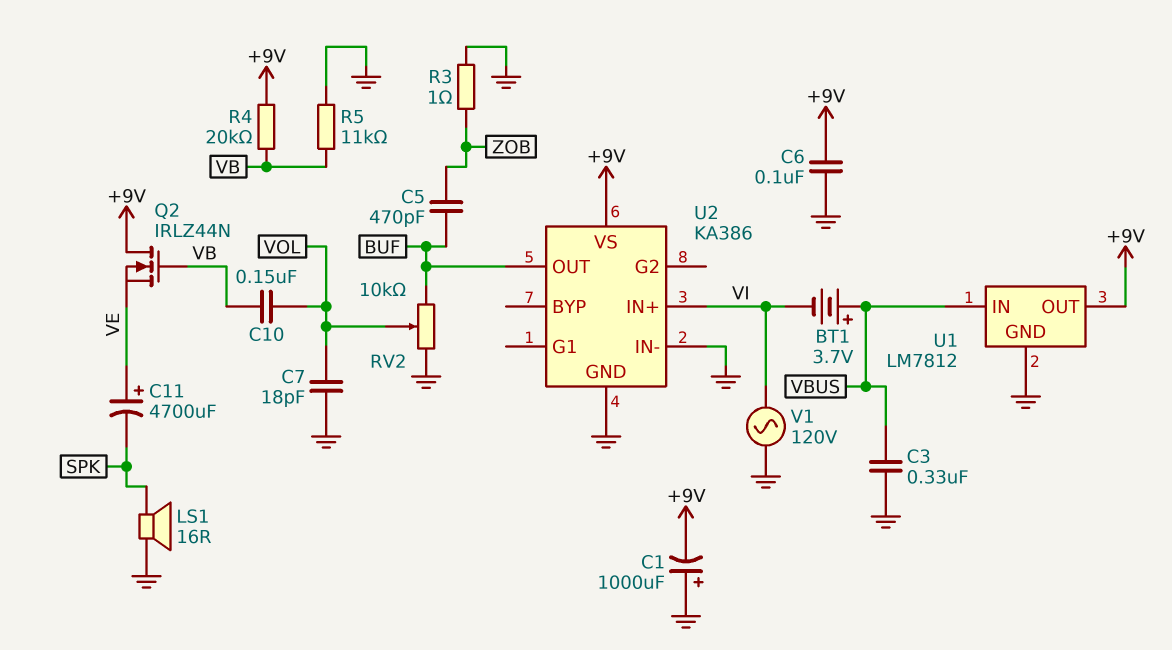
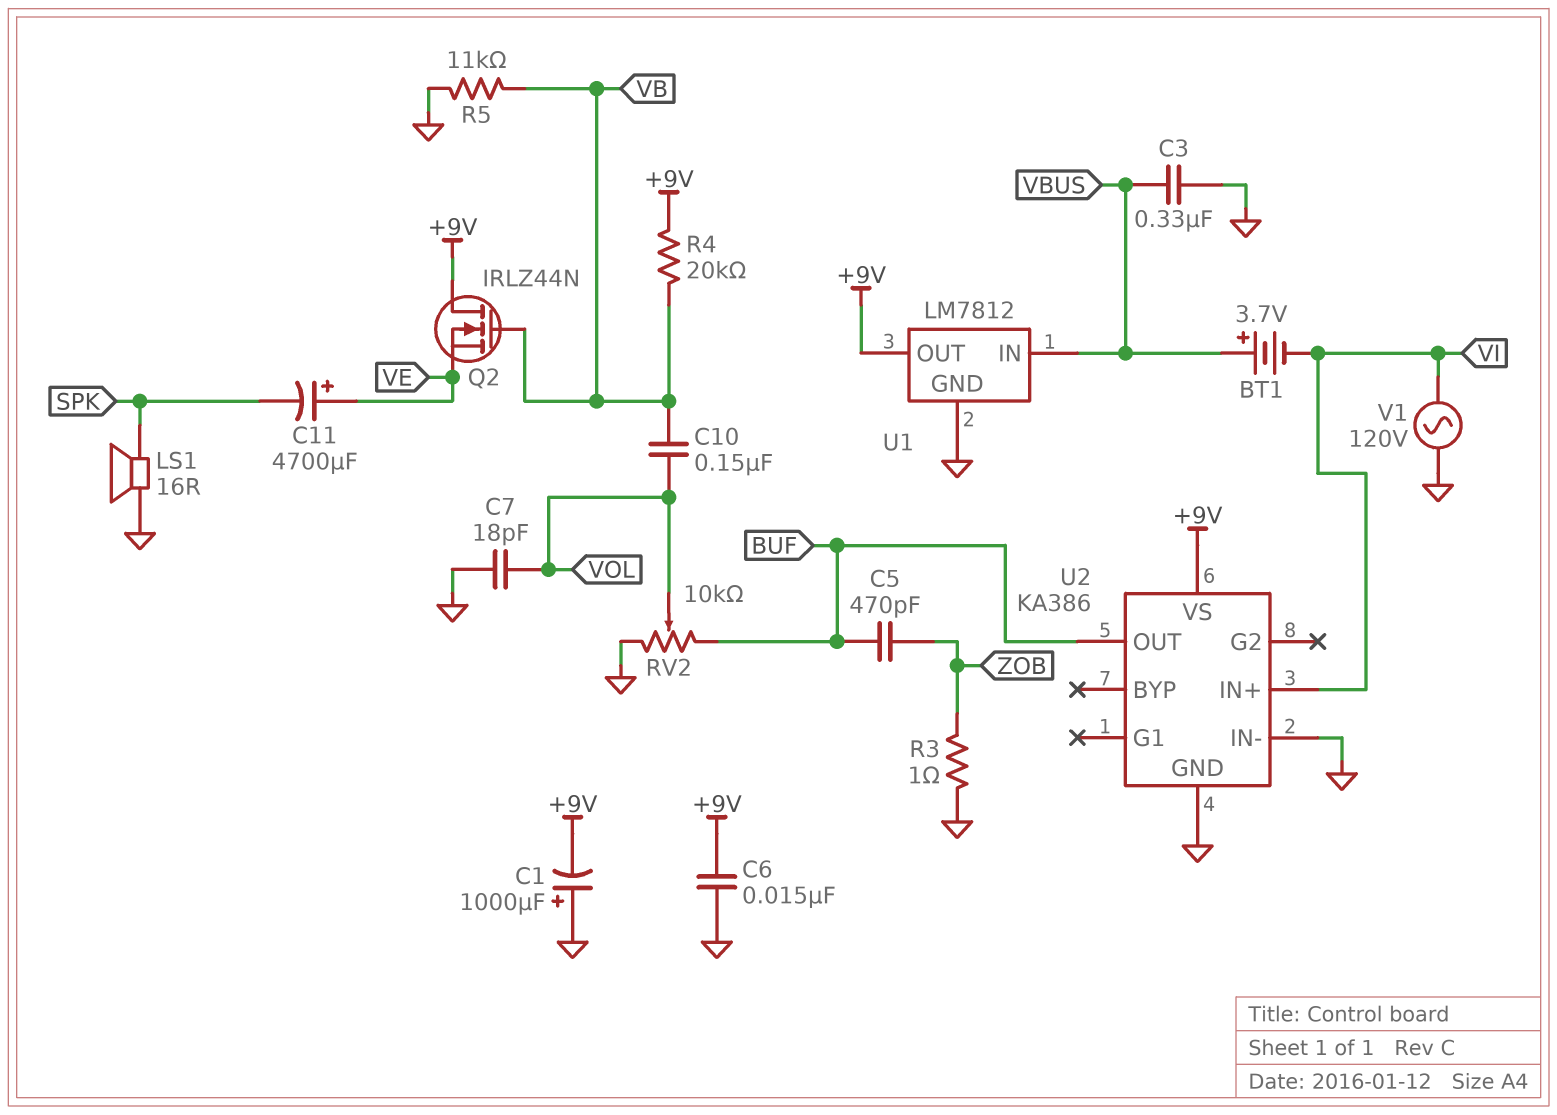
C6: 100nF (+9V, GND) -> 15nF (+9V, GND)

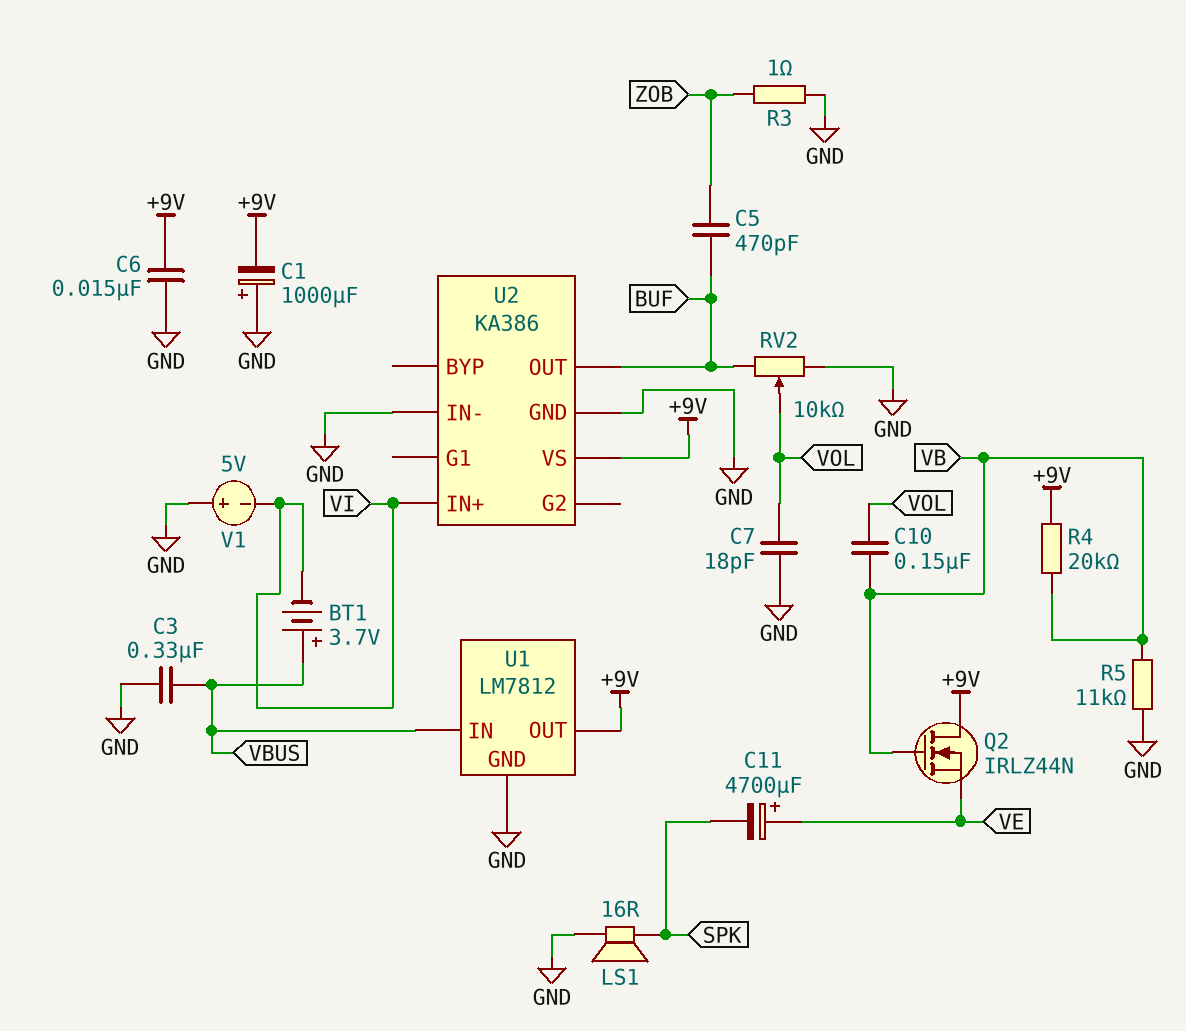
V1: AC 120V (GND, VI) -> 5V (plus GND, minus VI)

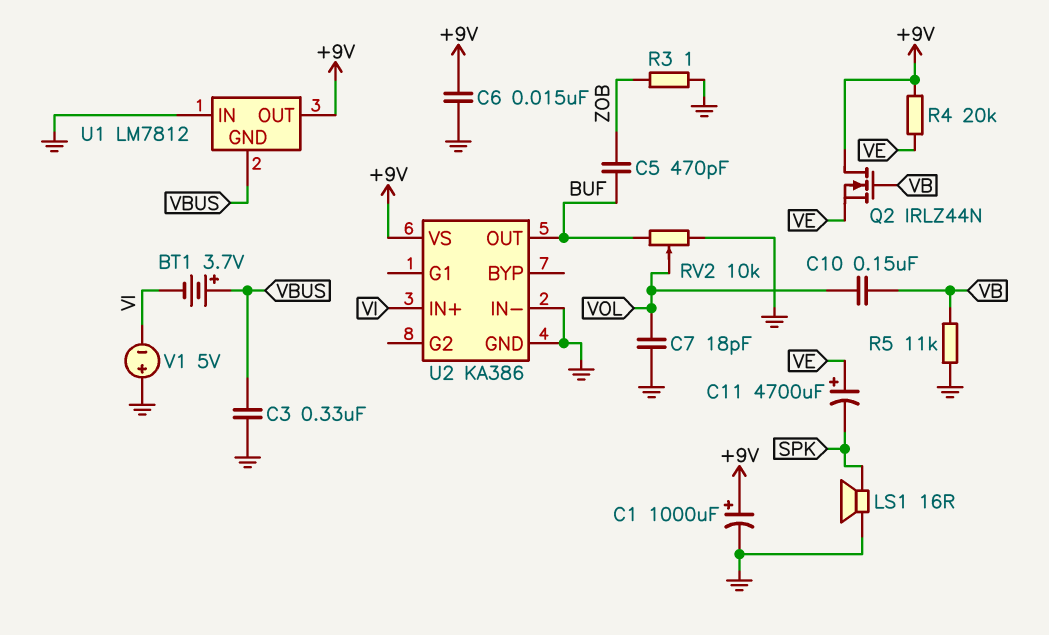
C1: 1000uF (plus GND, minus +9V) -> 1000uF (plus +9V, minus GND)
R4: 20k (+9V, VB) -> 20k (+9V, VE)
U1 pin GND: GND -> VBUS
U1 pin IN: VBUS -> GND

